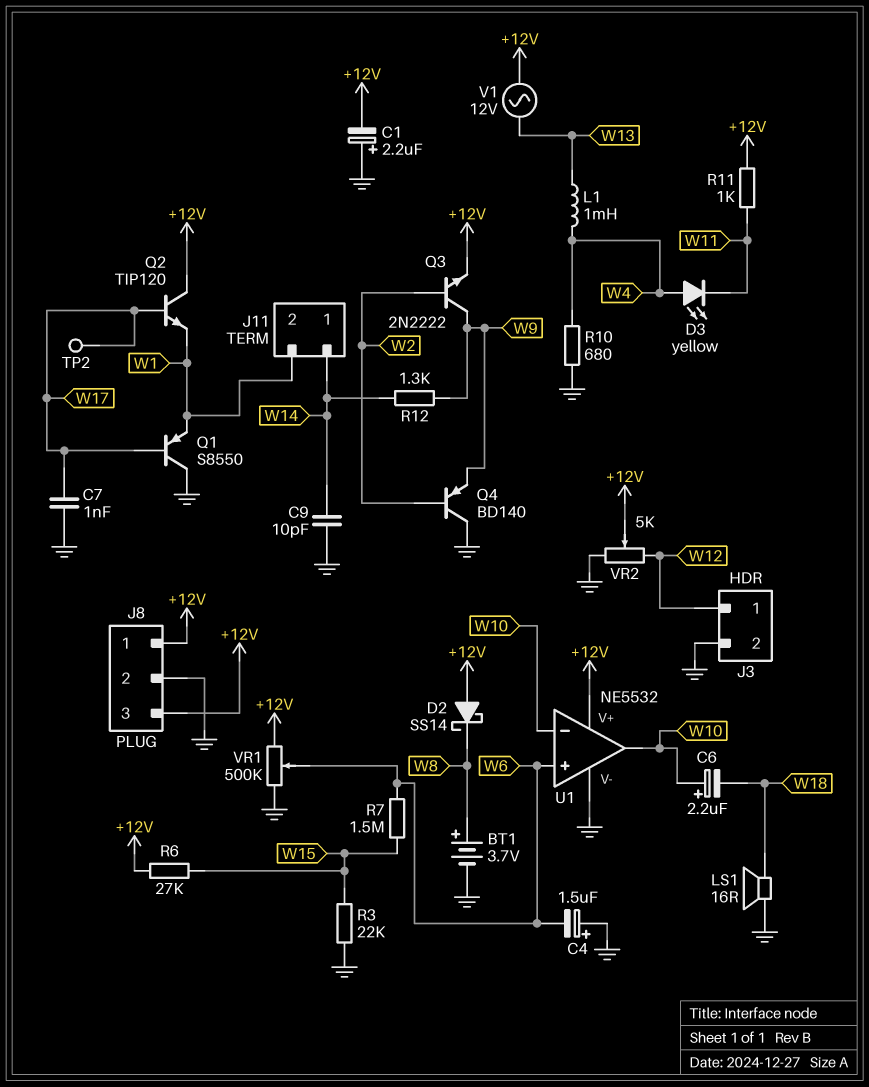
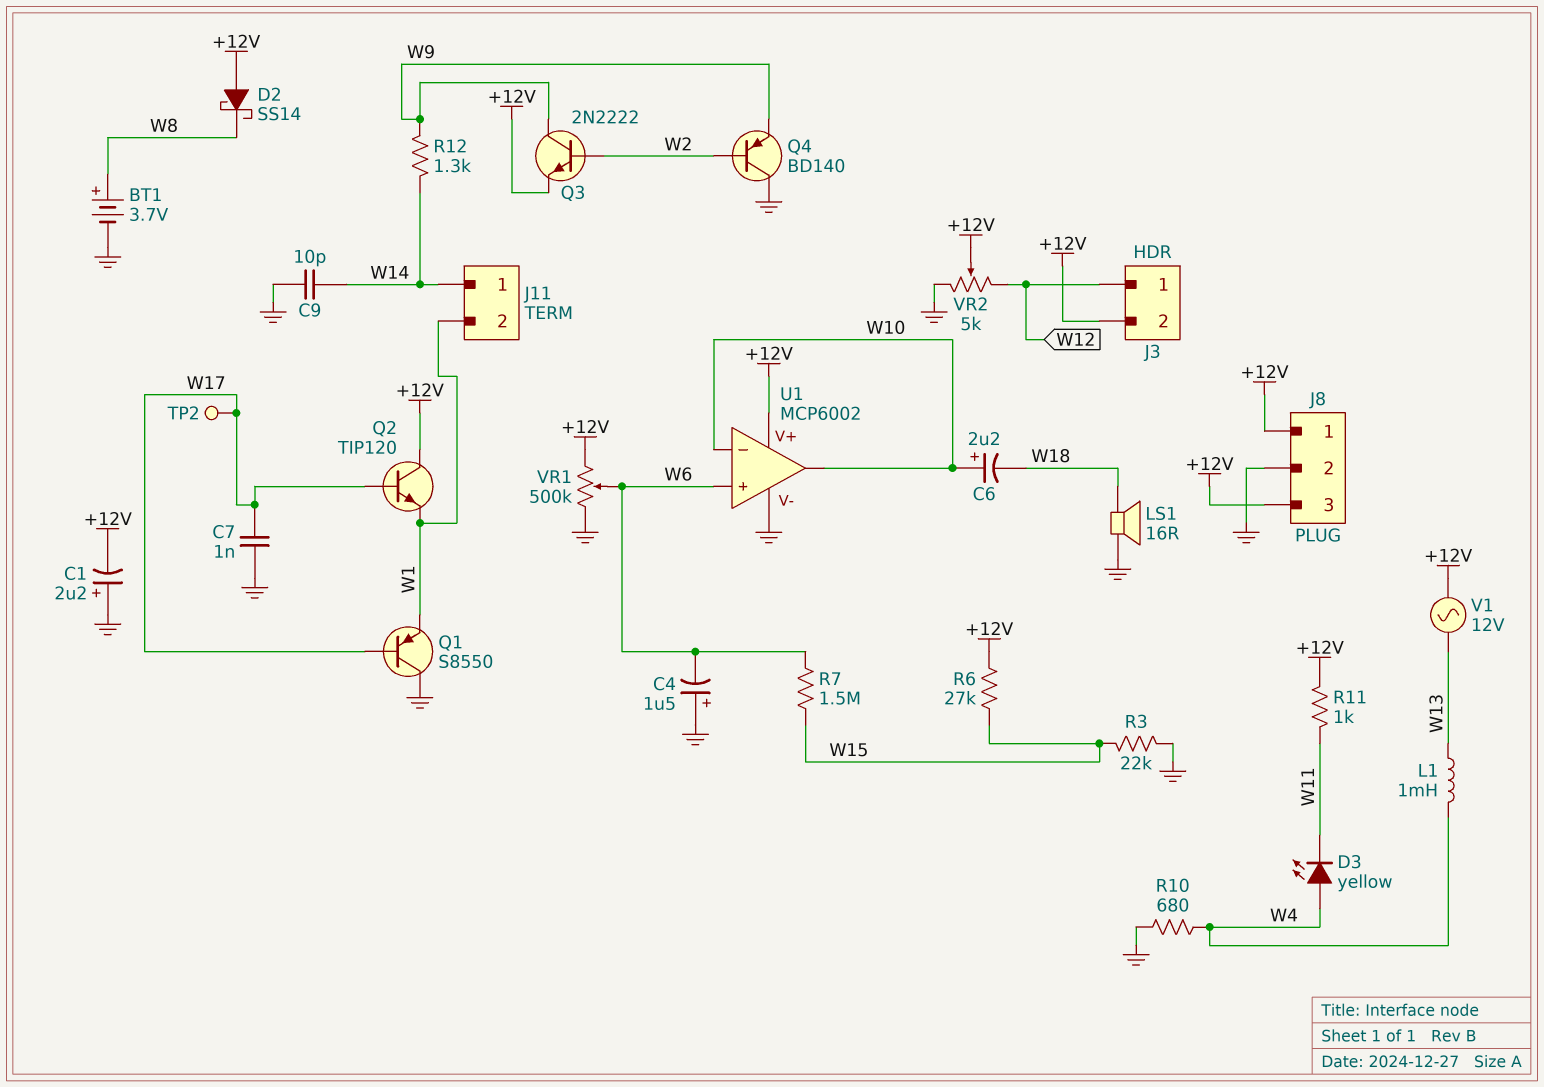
J3 pin 2: GND -> +12V
U1: NE5532 -> MCP6002

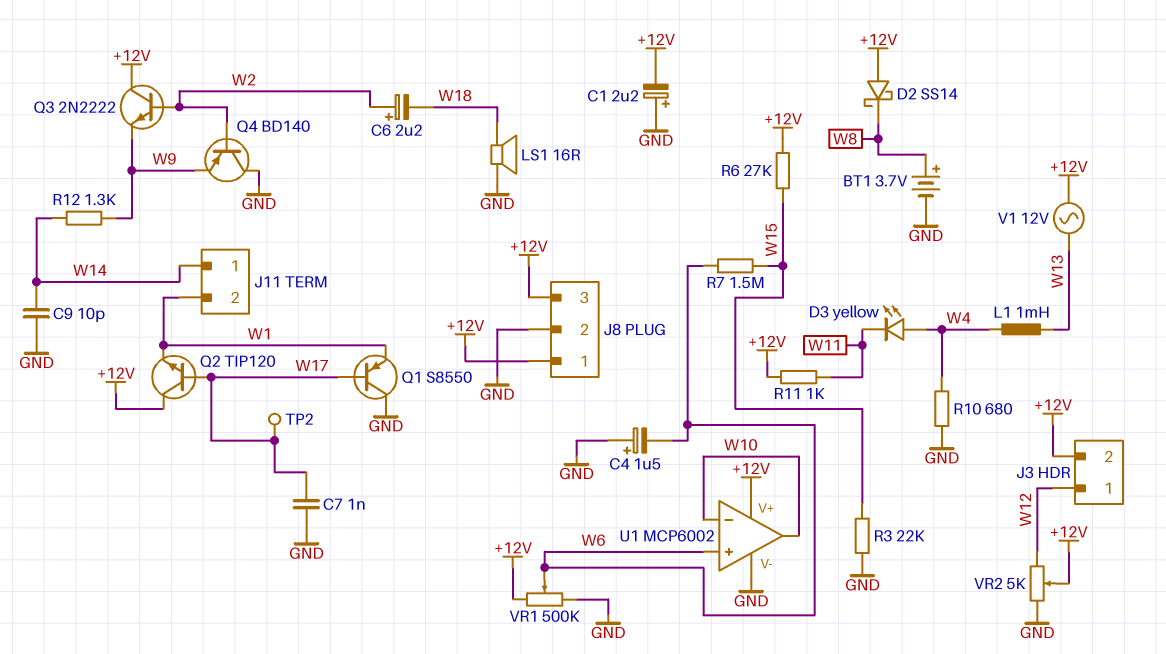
C6: 2.2uF (plus W10, minus W18) -> 2.2uF (plus W2, minus W18)
Q3: NPN 2N2222 (B W2, C W9, E +12V) -> NPN 2N2222 (B W2, C +12V, E W9)

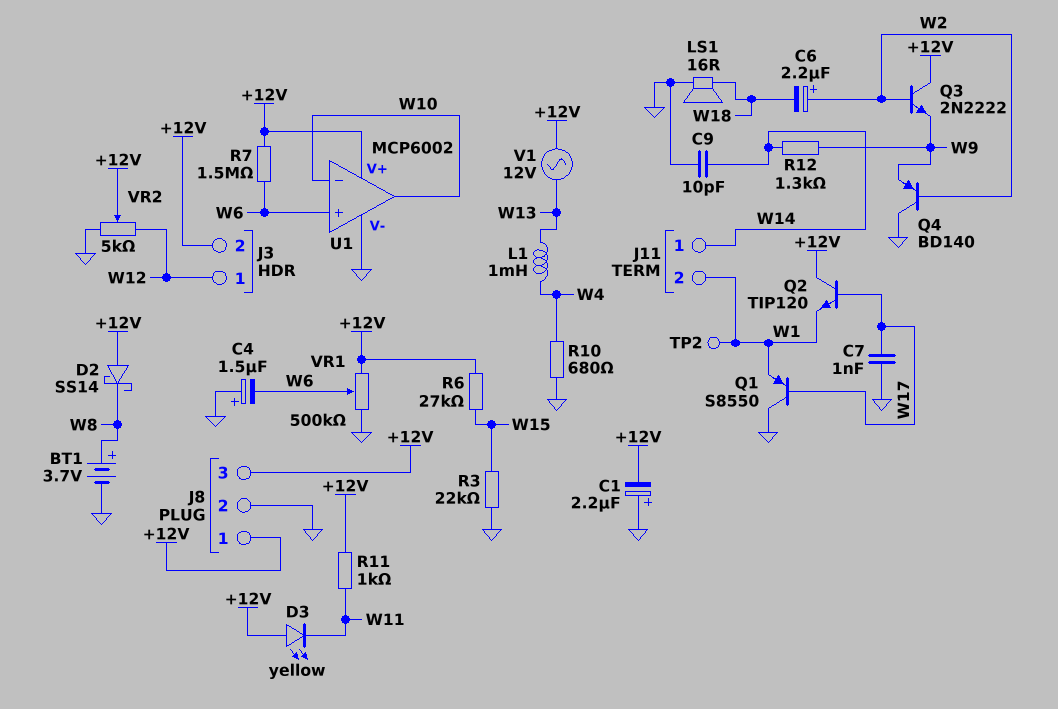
D3: LED yellow (A W4, K W11) -> LED yellow (A +12V, K W11)
R7: 1.5M (W6, W15) -> 1.5M (+12V, W6)
TP2: test point (W17) -> test point (W1)

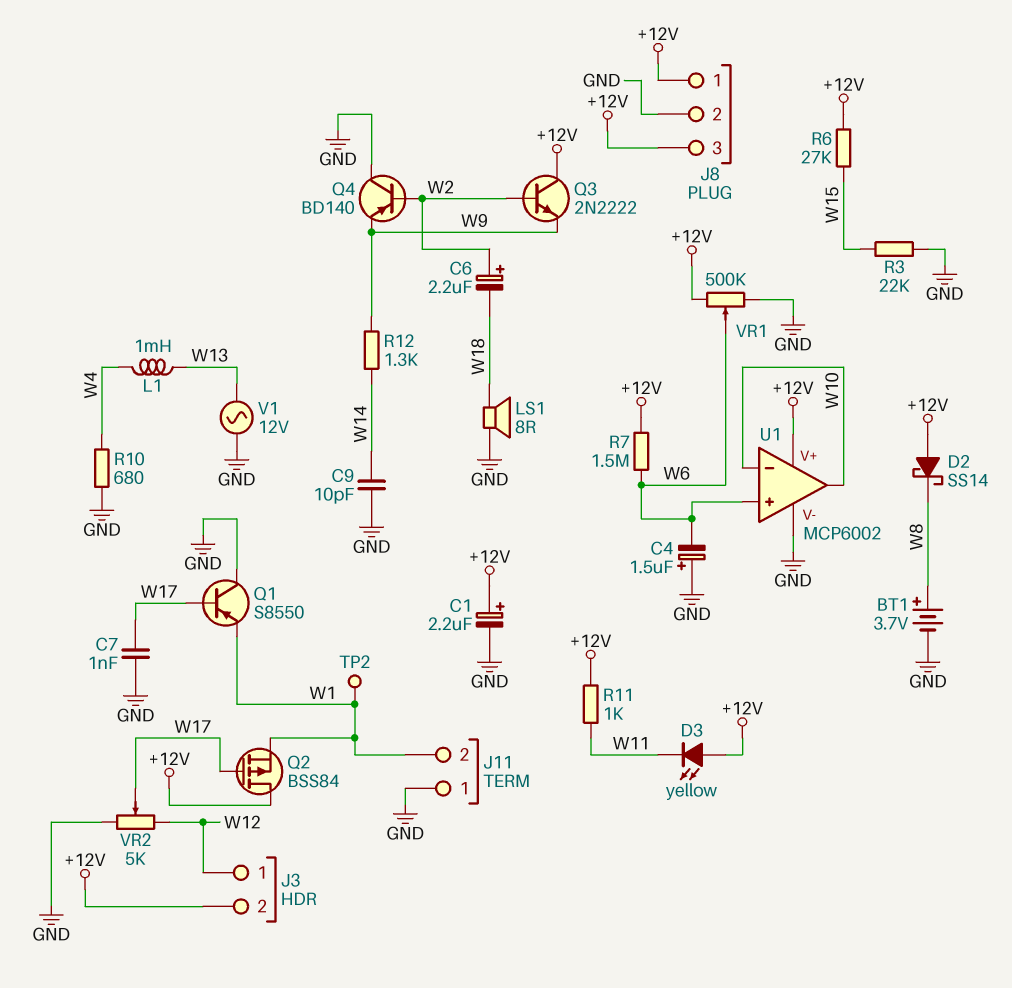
C1: 2.2uF (plus GND, minus +12V) -> 2.2uF (plus +12V, minus GND)
J11 pin 1: W14 -> GND
LS1: speaker 16R (GND, W18) -> speaker 8R (GND, W18)
Q2: NPN TIP120 (B W17, C +12V, E W1) -> PMOS BSS84 (G W17, D +12V, S W1)
V1: AC 12V (+12V, W13) -> AC 12V (GND, W13)
VR2: 5k (GND, W12, wiper +12V) -> 5k (GND, W12, wiper W17)

